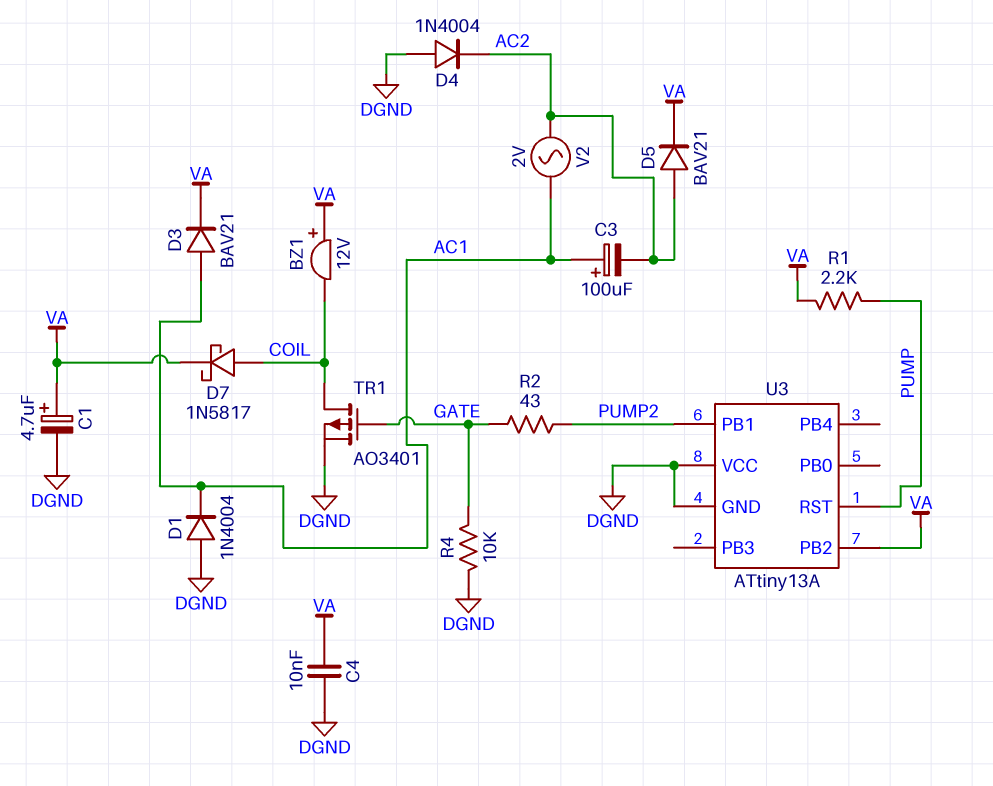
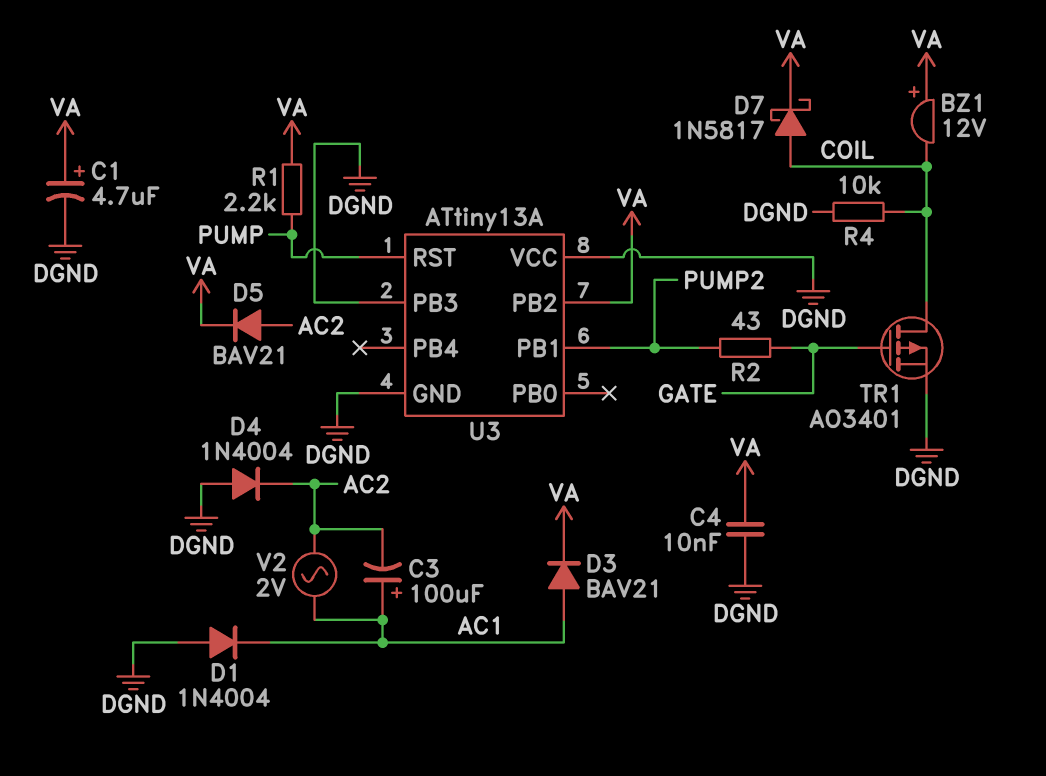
R4: 10k (DGND, GATE) -> 10k (COIL, DGND)
U3 pin PB3: none -> DGND

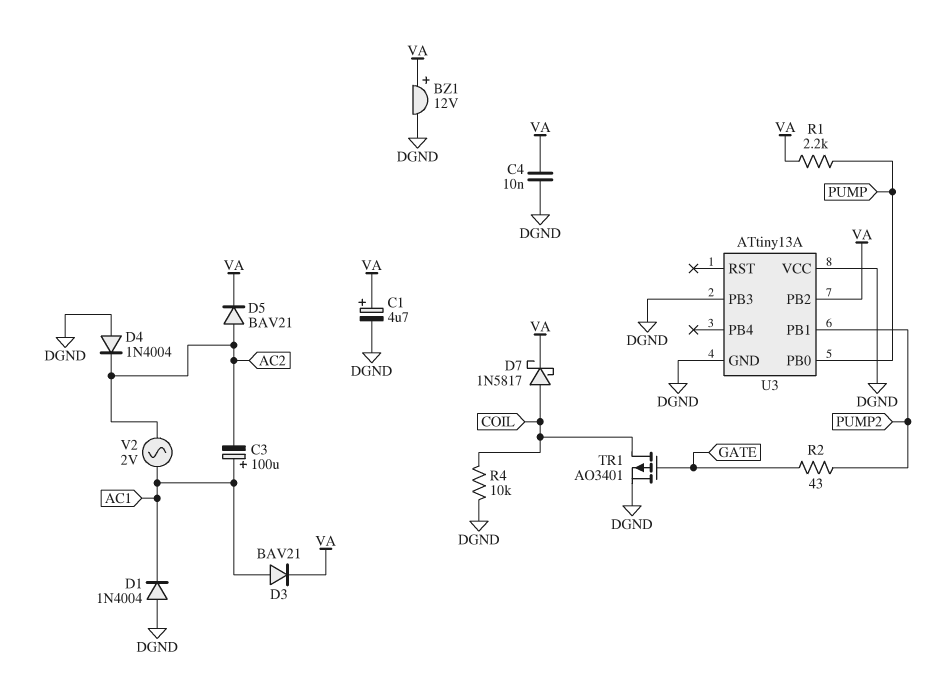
BZ1: buzzer 12V (plus VA, minus COIL) -> buzzer 12V (plus VA, minus DGND)
U3 pin PB0: none -> PUMP
U3 pin RST: PUMP -> none

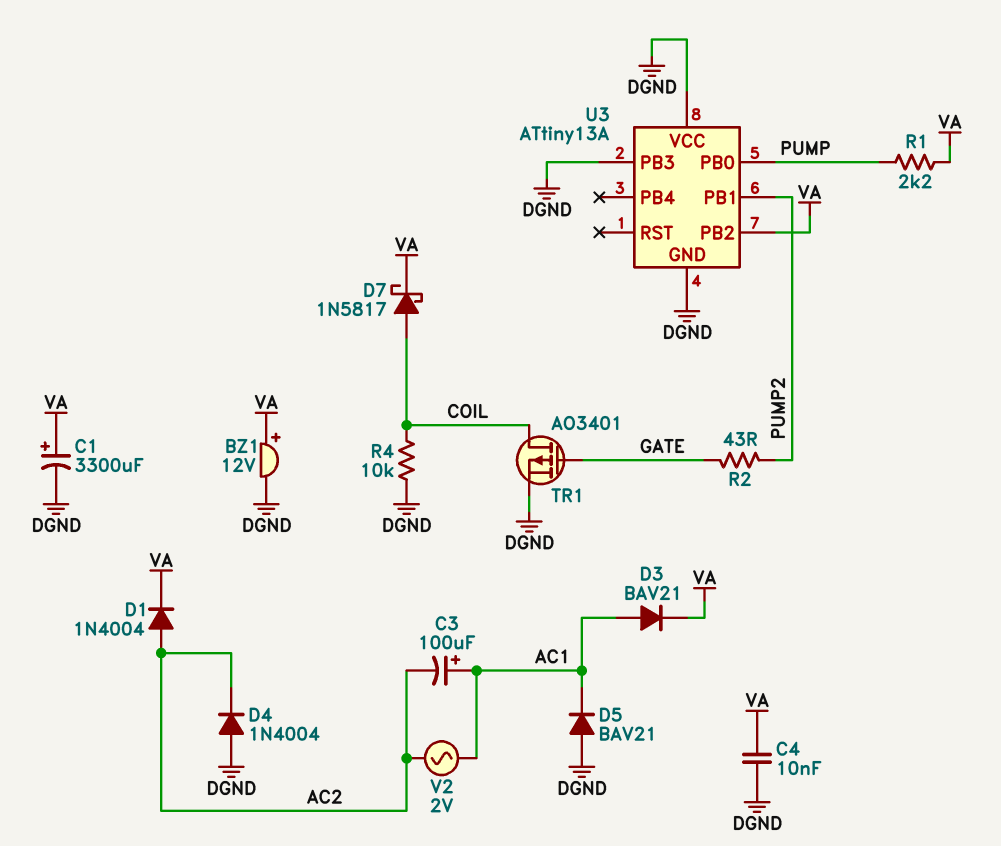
C1: 4.7uF (plus VA, minus DGND) -> 3300uF (plus VA, minus DGND)
D1: diode 1N4004 (A DGND, K AC1) -> diode 1N4004 (A AC2, K VA)
D5: diode BAV21 (A AC2, K VA) -> diode BAV21 (A DGND, K AC1)

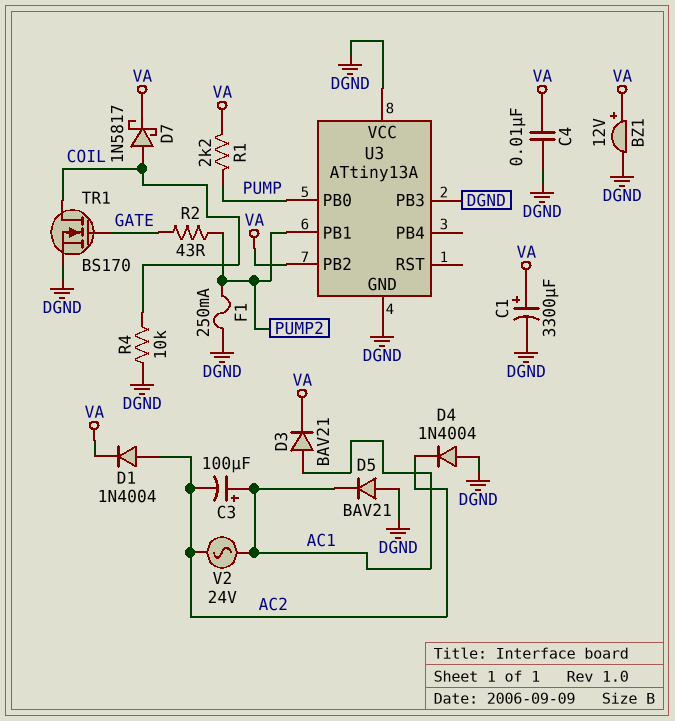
F1: none -> 250mA (DGND, PUMP2)
TR1: PMOS AO3401 (G GATE, D COIL, S DGND) -> NMOS BS170 (G GATE, D COIL, S DGND)
V2: AC 2V (AC1, AC2) -> AC 24V (AC1, AC2)

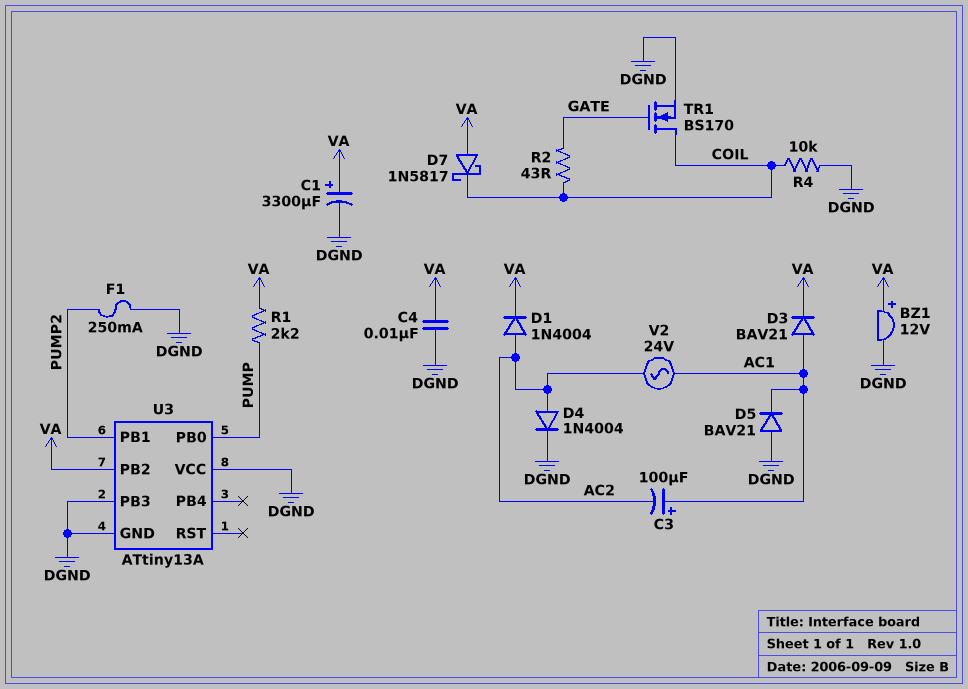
D4: diode 1N4004 (A DGND, K AC2) -> diode 1N4004 (A AC2, K DGND)
D7: schottky 1N5817 (A COIL, K VA) -> schottky 1N5817 (A VA, K COIL)
R2: 43 (GATE, PUMP2) -> 43 (COIL, GATE)

